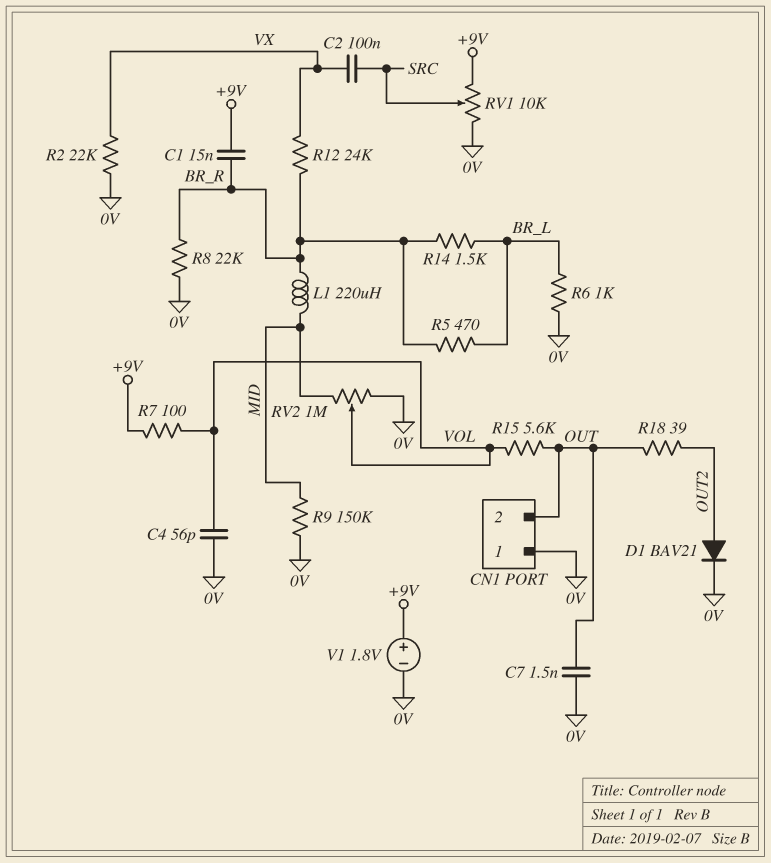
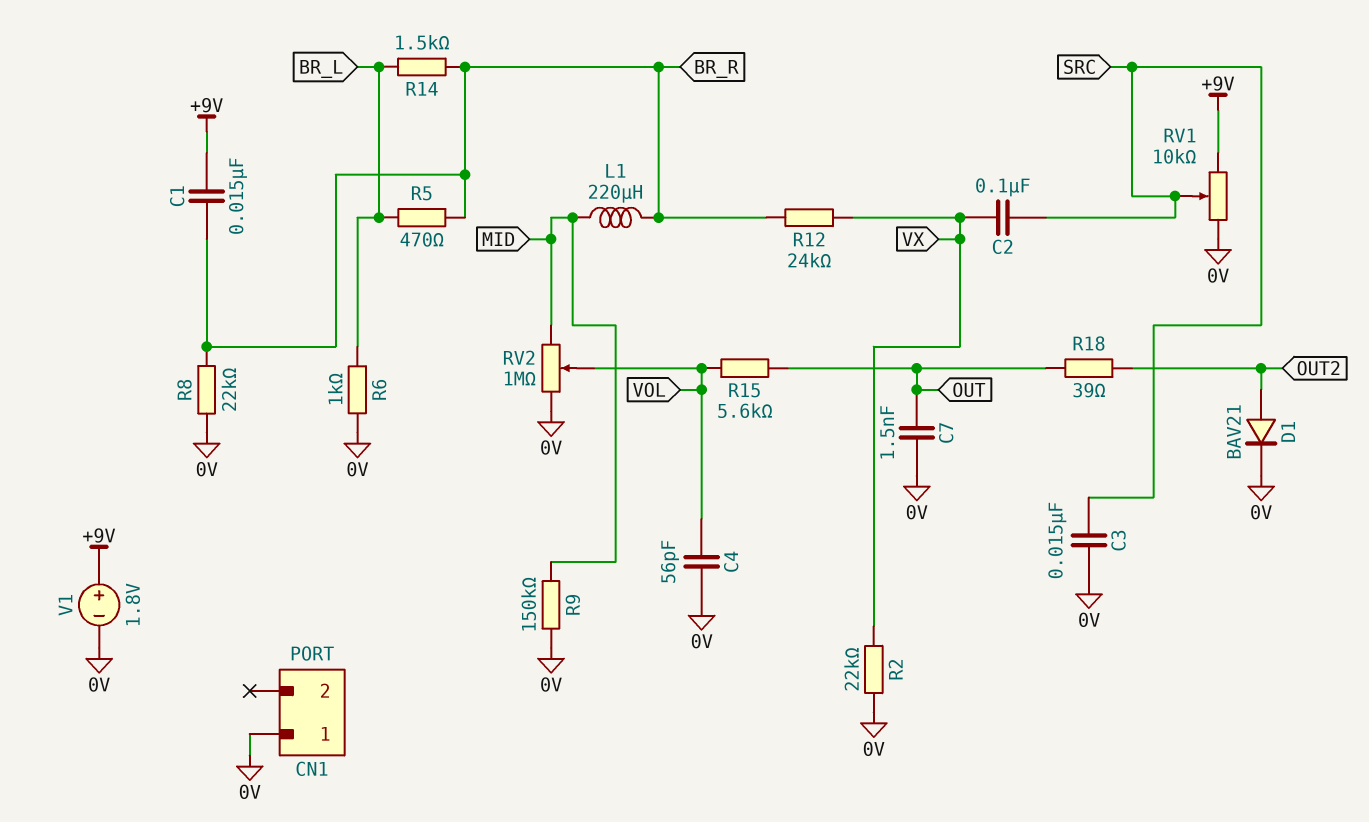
C3: none -> 15nF (0V, SRC)
CN1 pin 2: OUT -> none
R7: 100 (+9V, VOL) -> none

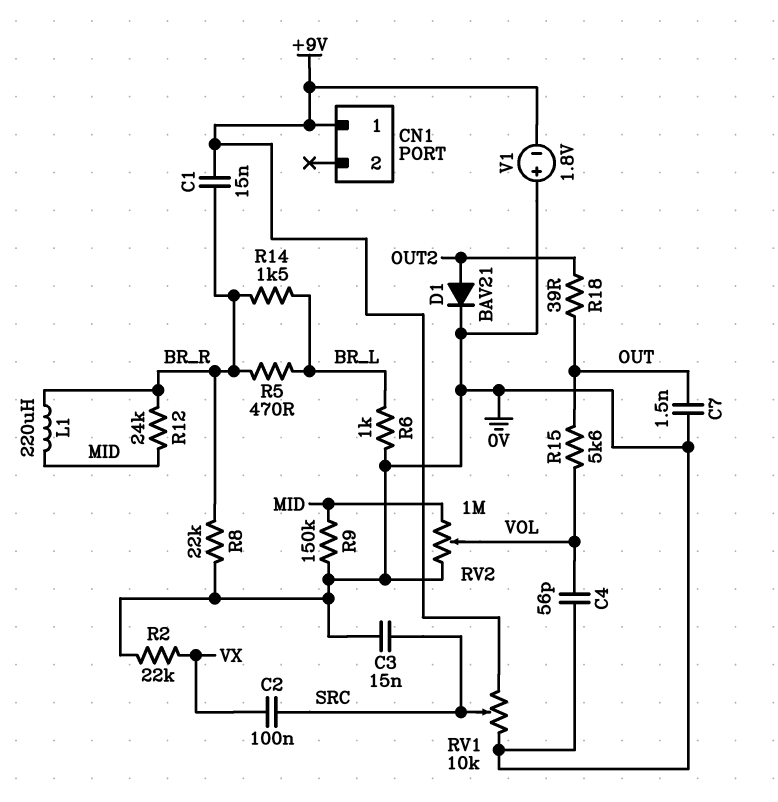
CN1 pin 1: 0V -> +9V
R12: 24k (BR_R, VX) -> 24k (BR_R, MID)
V1: 1.8V (plus +9V, minus 0V) -> 1.8V (plus 0V, minus +9V)

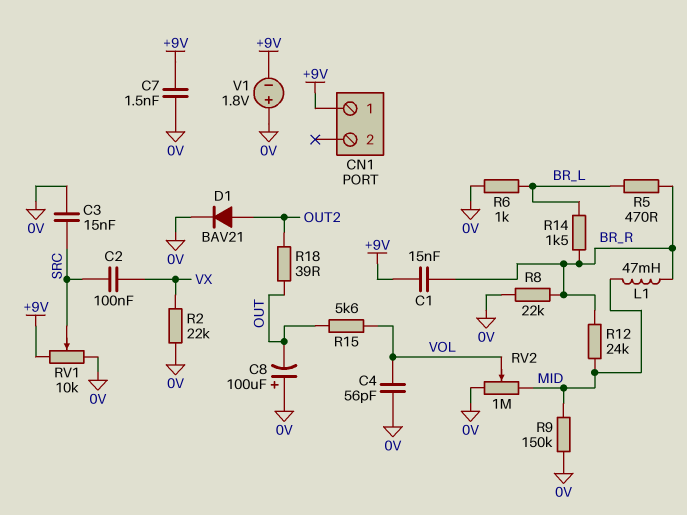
C7: 1.5nF (0V, OUT) -> 1.5nF (+9V, 0V)
C8: none -> 100uF (plus 0V, minus OUT)
L1: 220uH (BR_R, MID) -> 47mH (BR_R, MID)

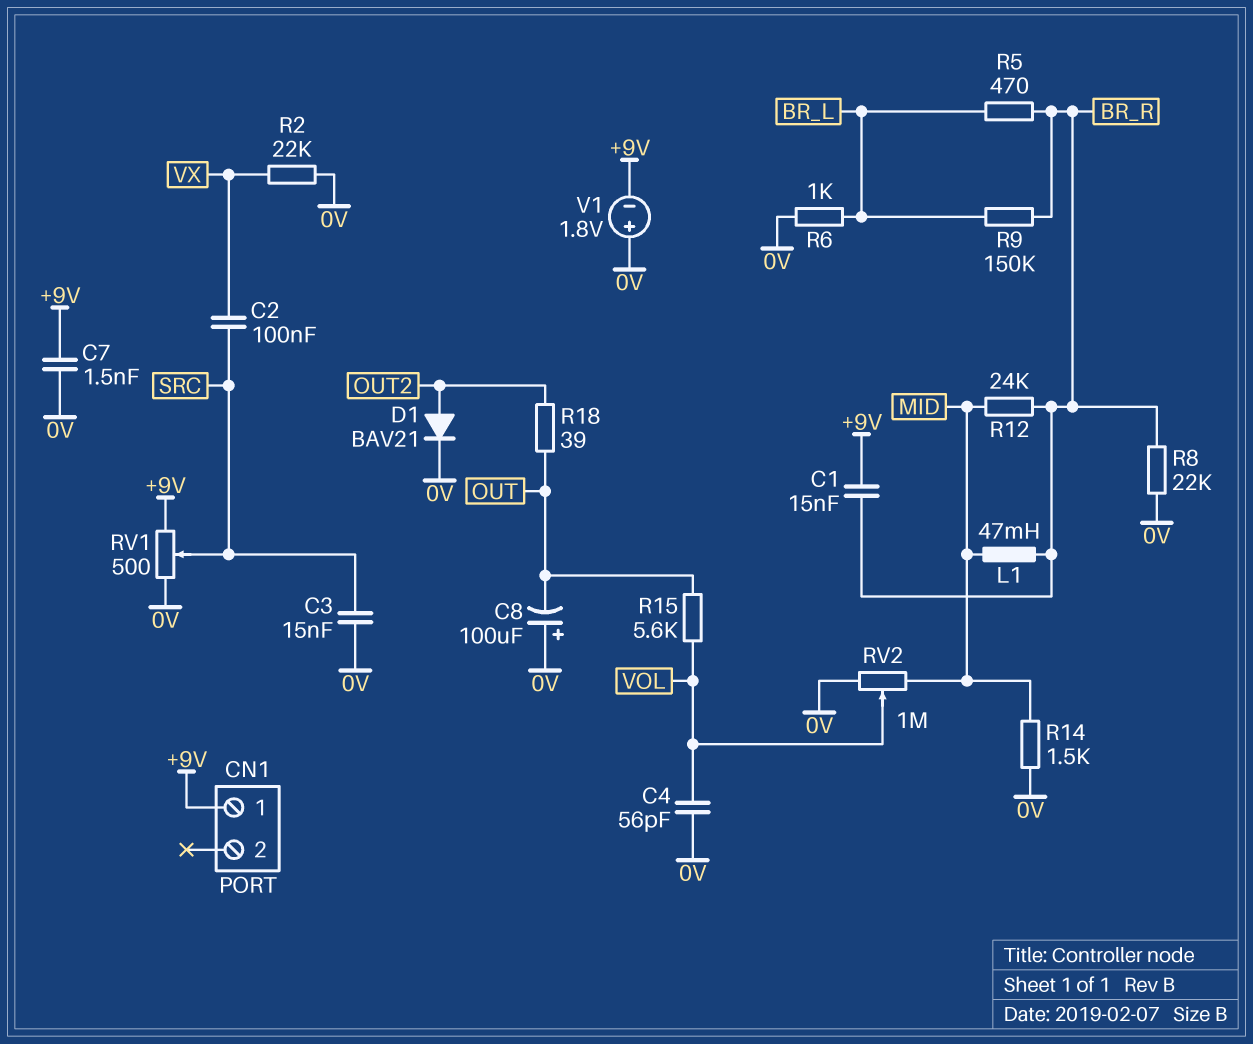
R9: 150k (0V, MID) -> 150k (BR_L, BR_R)
R14: 1.5k (BR_L, BR_R) -> 1.5k (0V, MID)
RV1: 10k (+9V, 0V, wiper SRC) -> 500 (+9V, 0V, wiper SRC)

